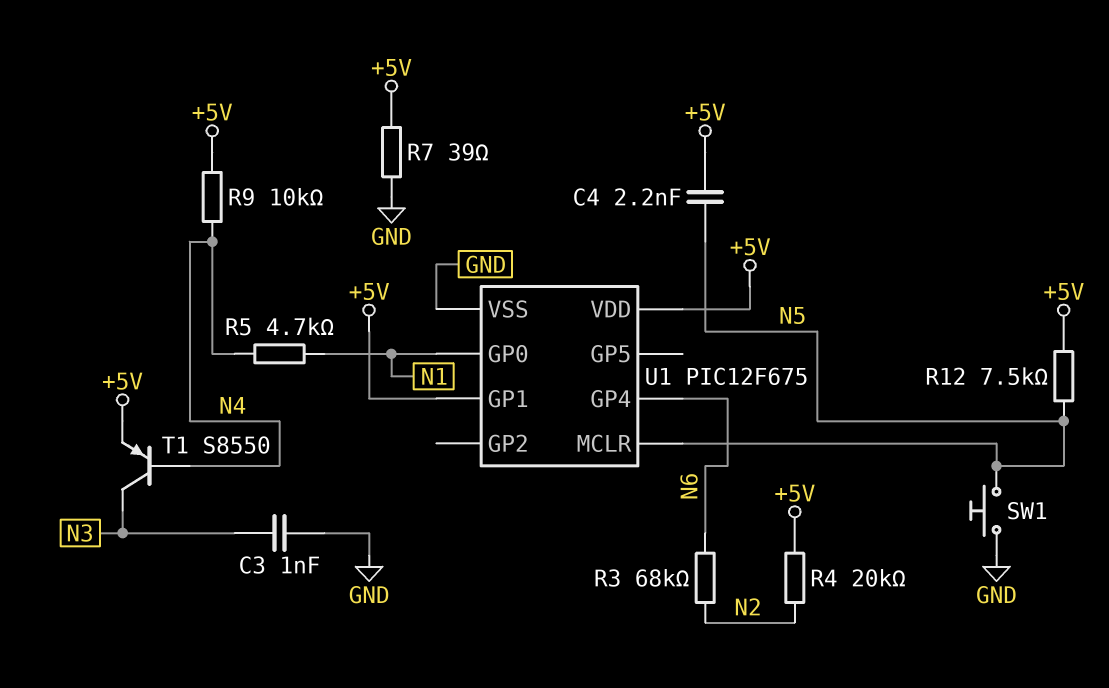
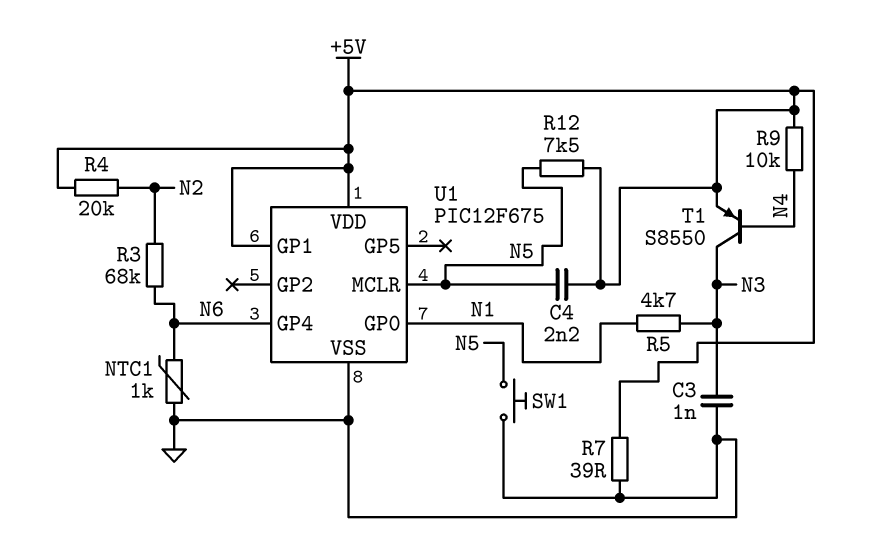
NTC1: none -> 1k (GND, N6)
R5: 4.7k (N1, N4) -> 4.7k (N1, N3)

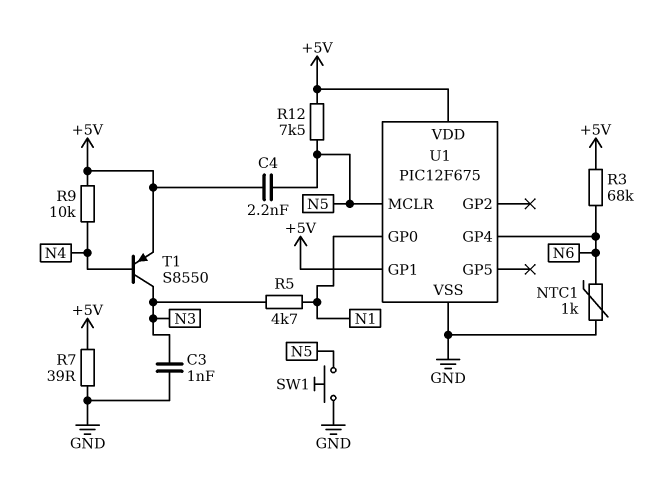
R3: 68k (N2, N6) -> 68k (+5V, N6)
R4: 20k (+5V, N2) -> none

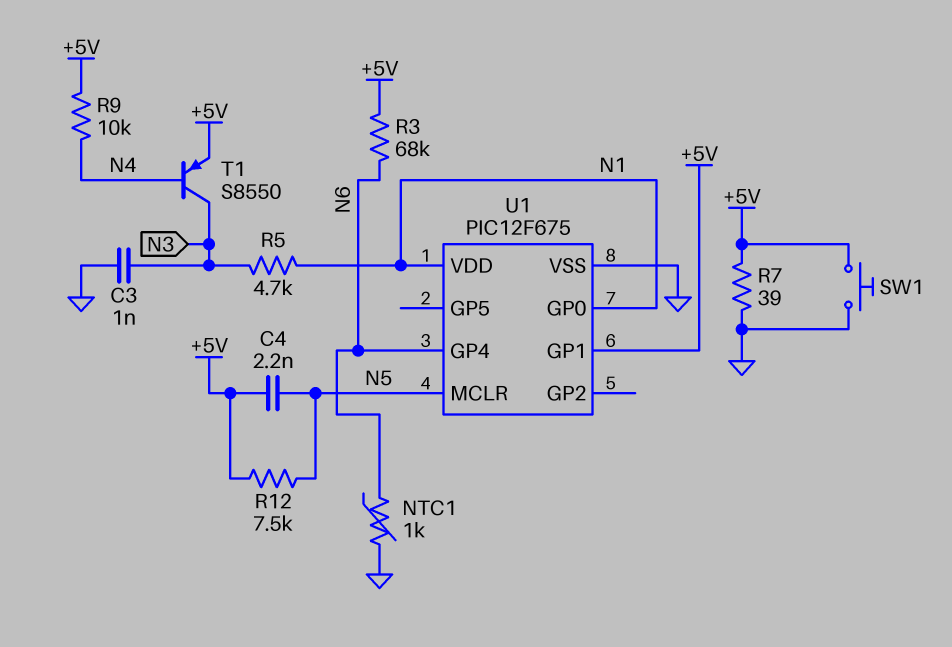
SW1: button (GND, N5) -> button (+5V, GND)
U1 pin VDD: +5V -> N1

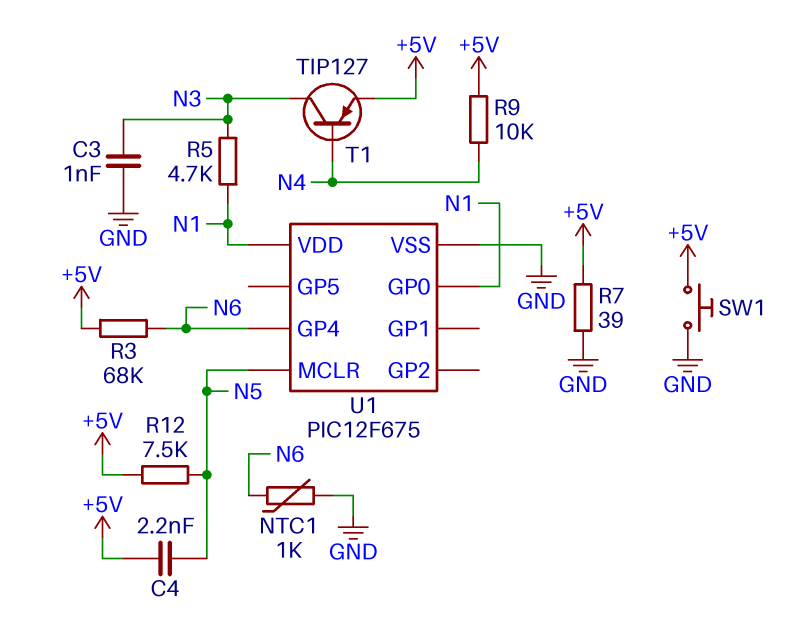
T1: PNP S8550 (B N4, C N3, E +5V) -> PNP TIP127 (B N4, C N3, E +5V)
U1 pin GP1: +5V -> none

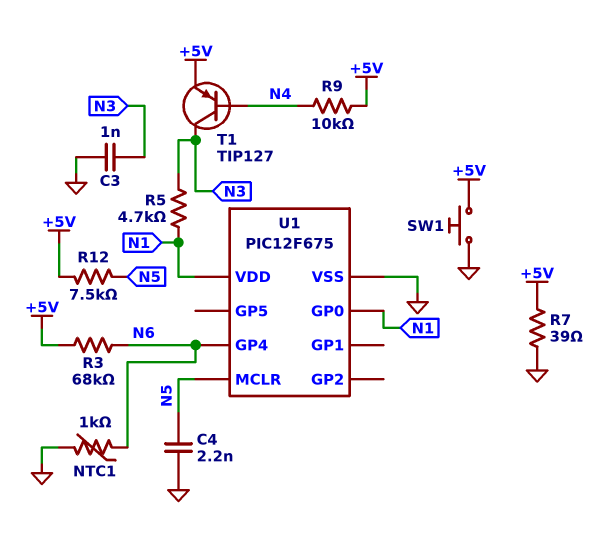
C4: 2.2nF (+5V, N5) -> 2.2nF (GND, N5)

